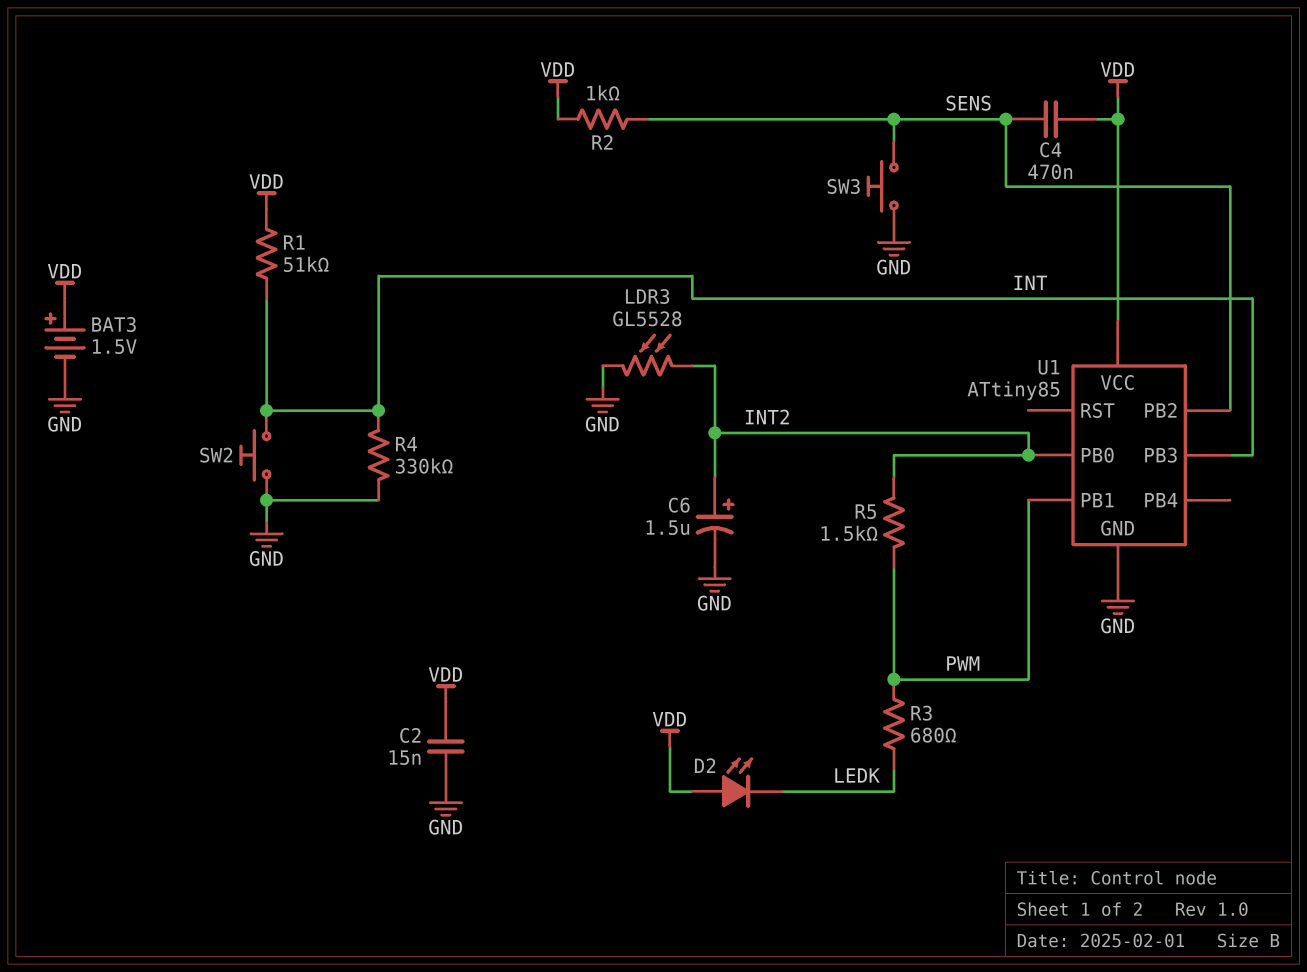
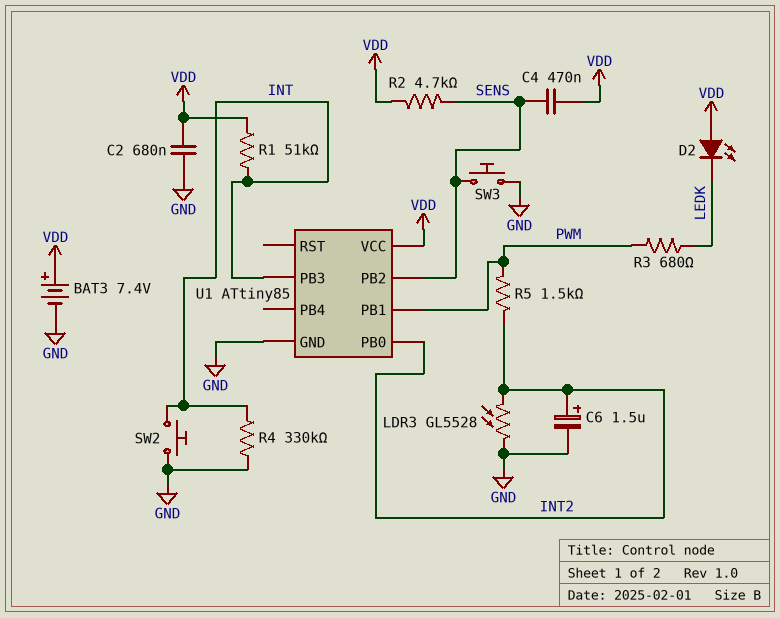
BAT3: 1.5V (plus VDD, minus GND) -> 7.4V (plus VDD, minus GND)
C2: 15nF (GND, VDD) -> 680nF (GND, VDD)
R2: 1k (SENS, VDD) -> 4.7k (SENS, VDD)

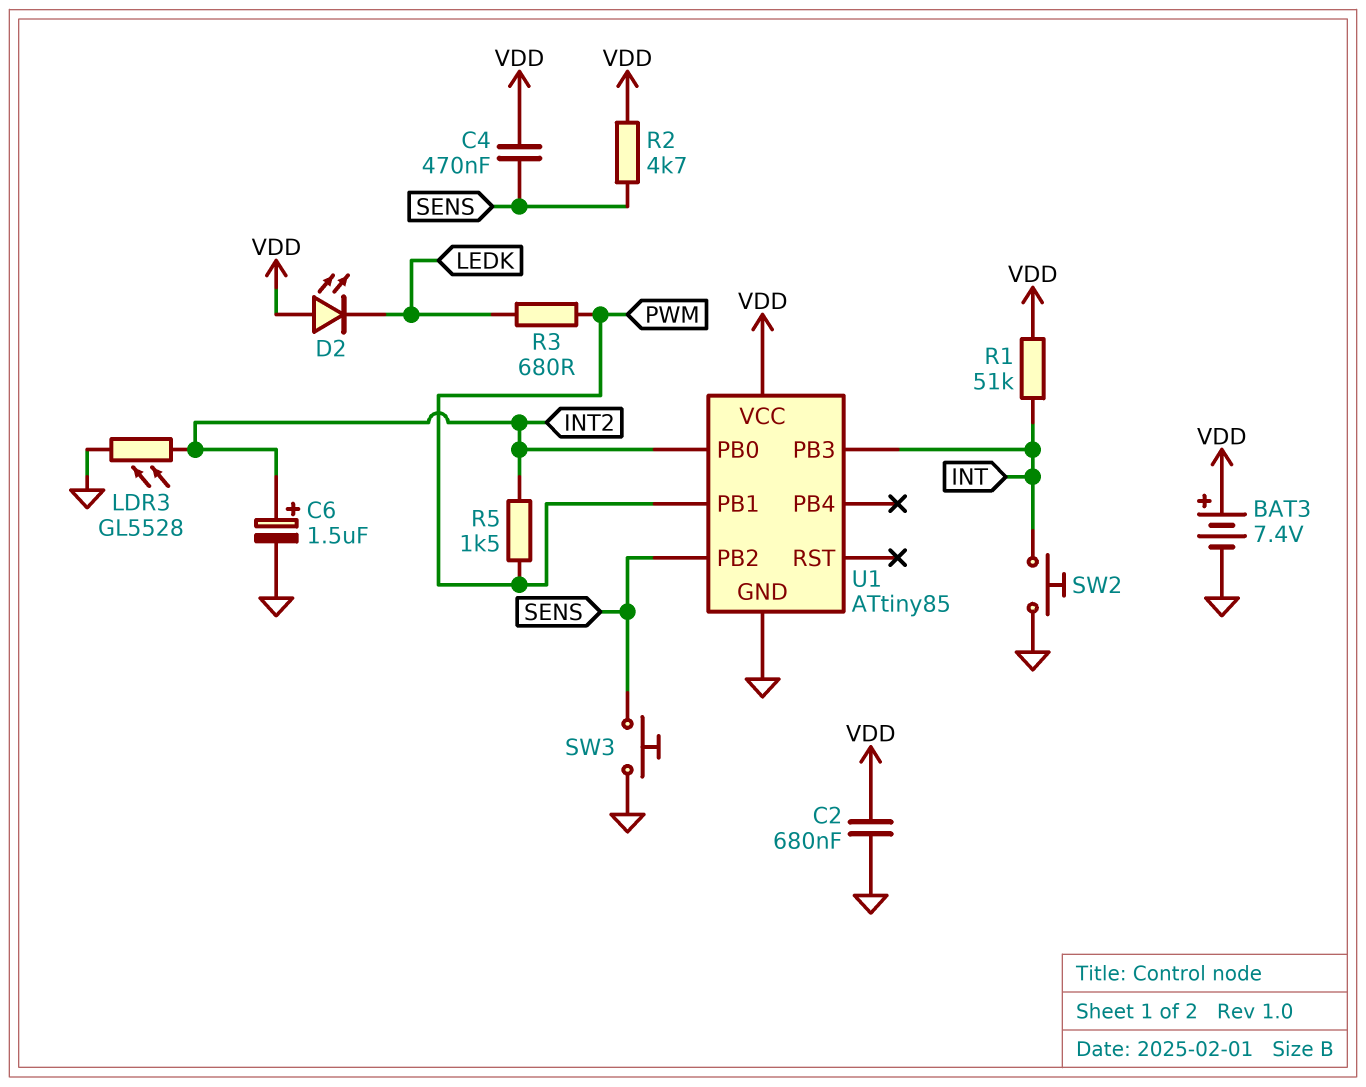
R4: 330k (GND, INT) -> none

